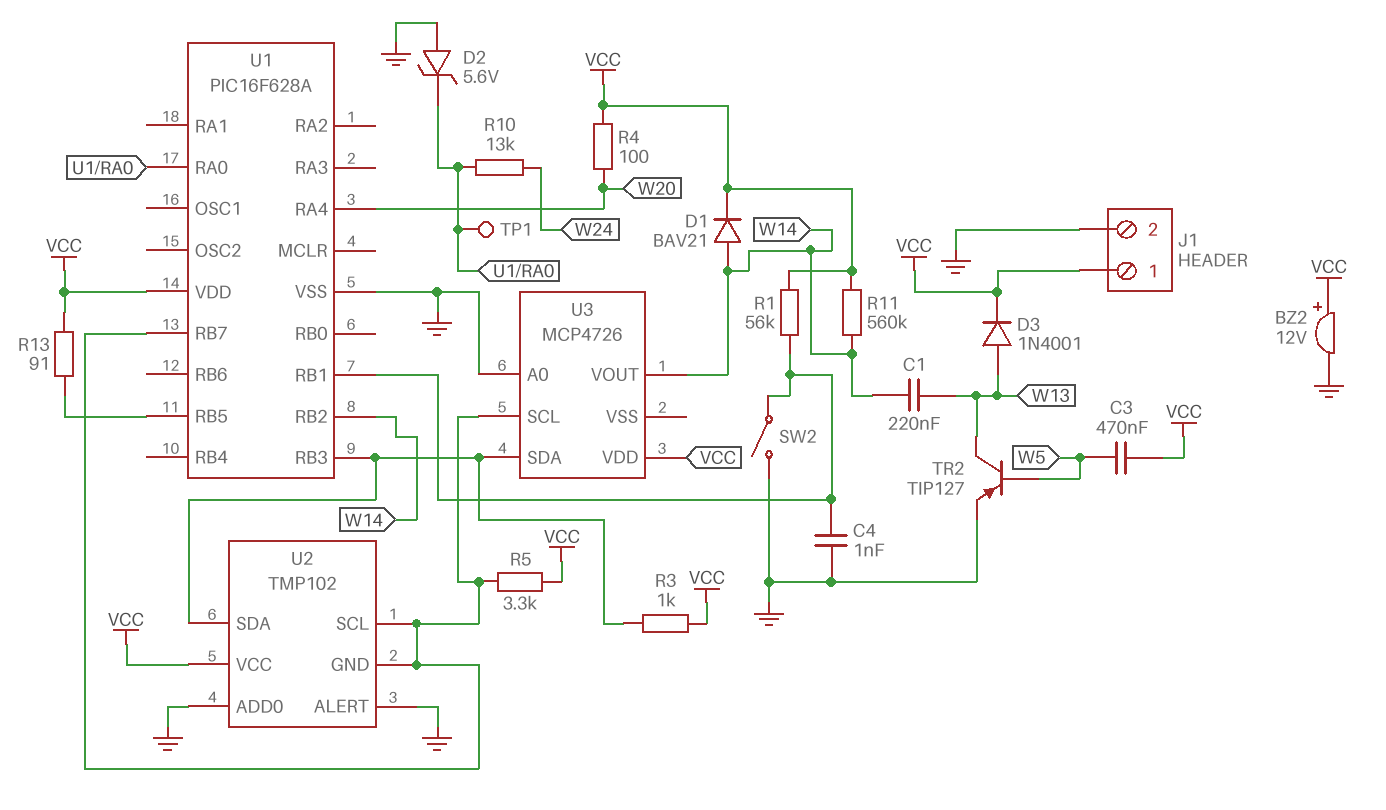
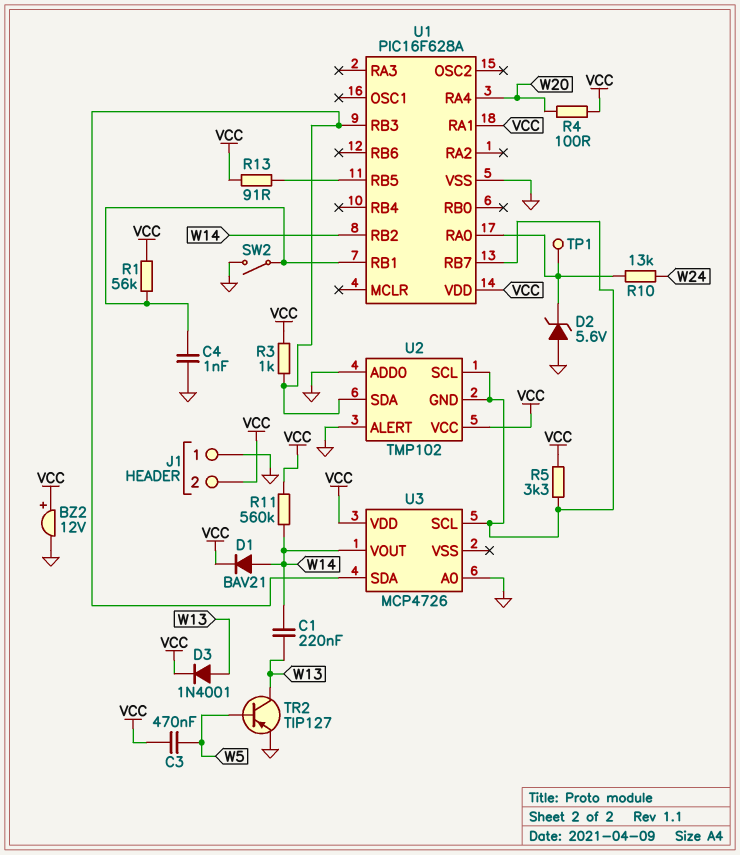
J1 pin 1: VCC -> GND
J1 pin 2: GND -> VCC
U1 pin RA1: none -> VCC

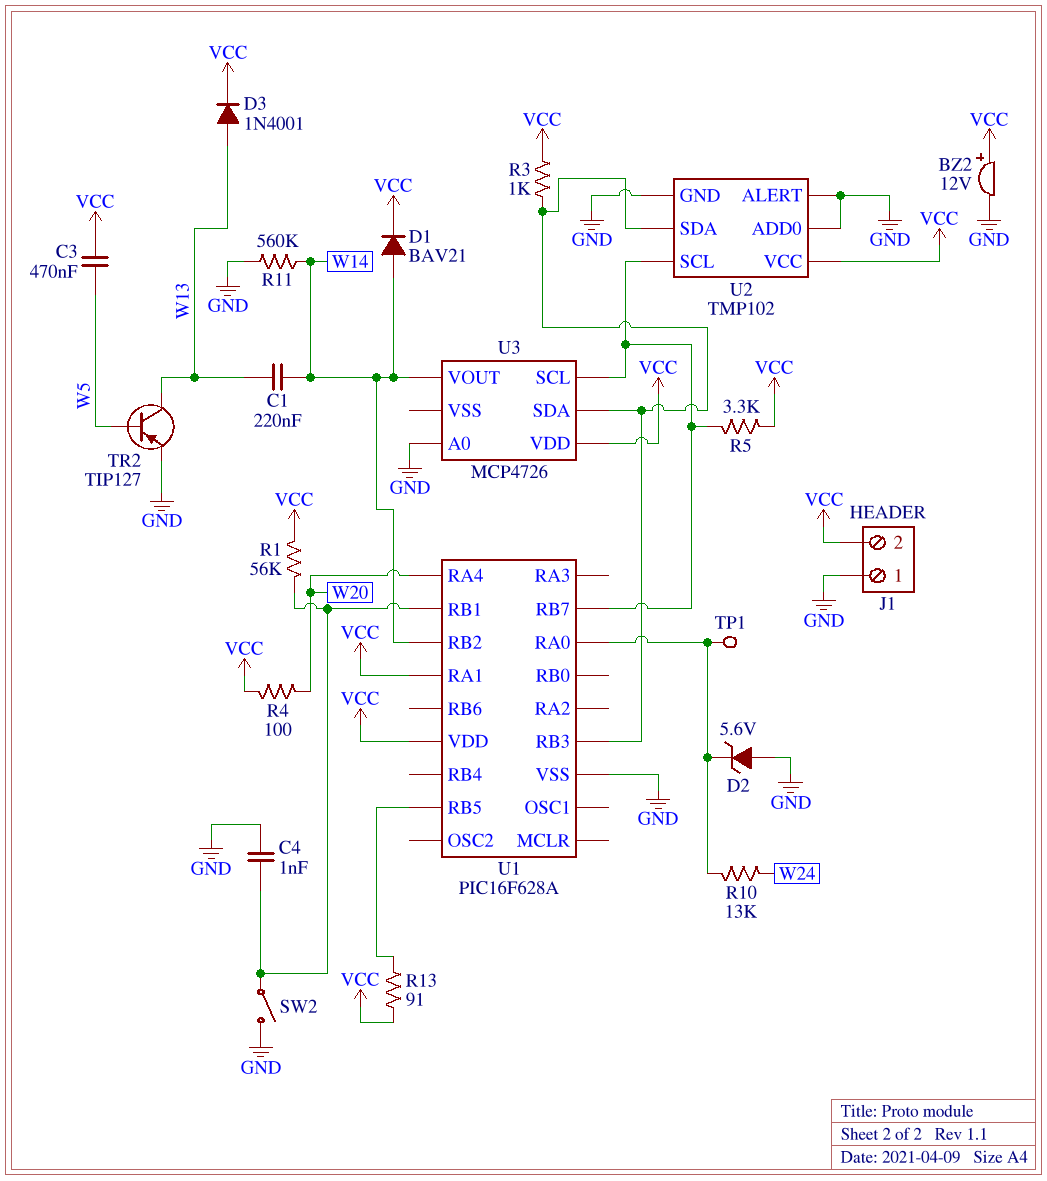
R11: 560k (VCC, W14) -> 560k (GND, W14)
U2 pin GND: U1/RB7 -> GND

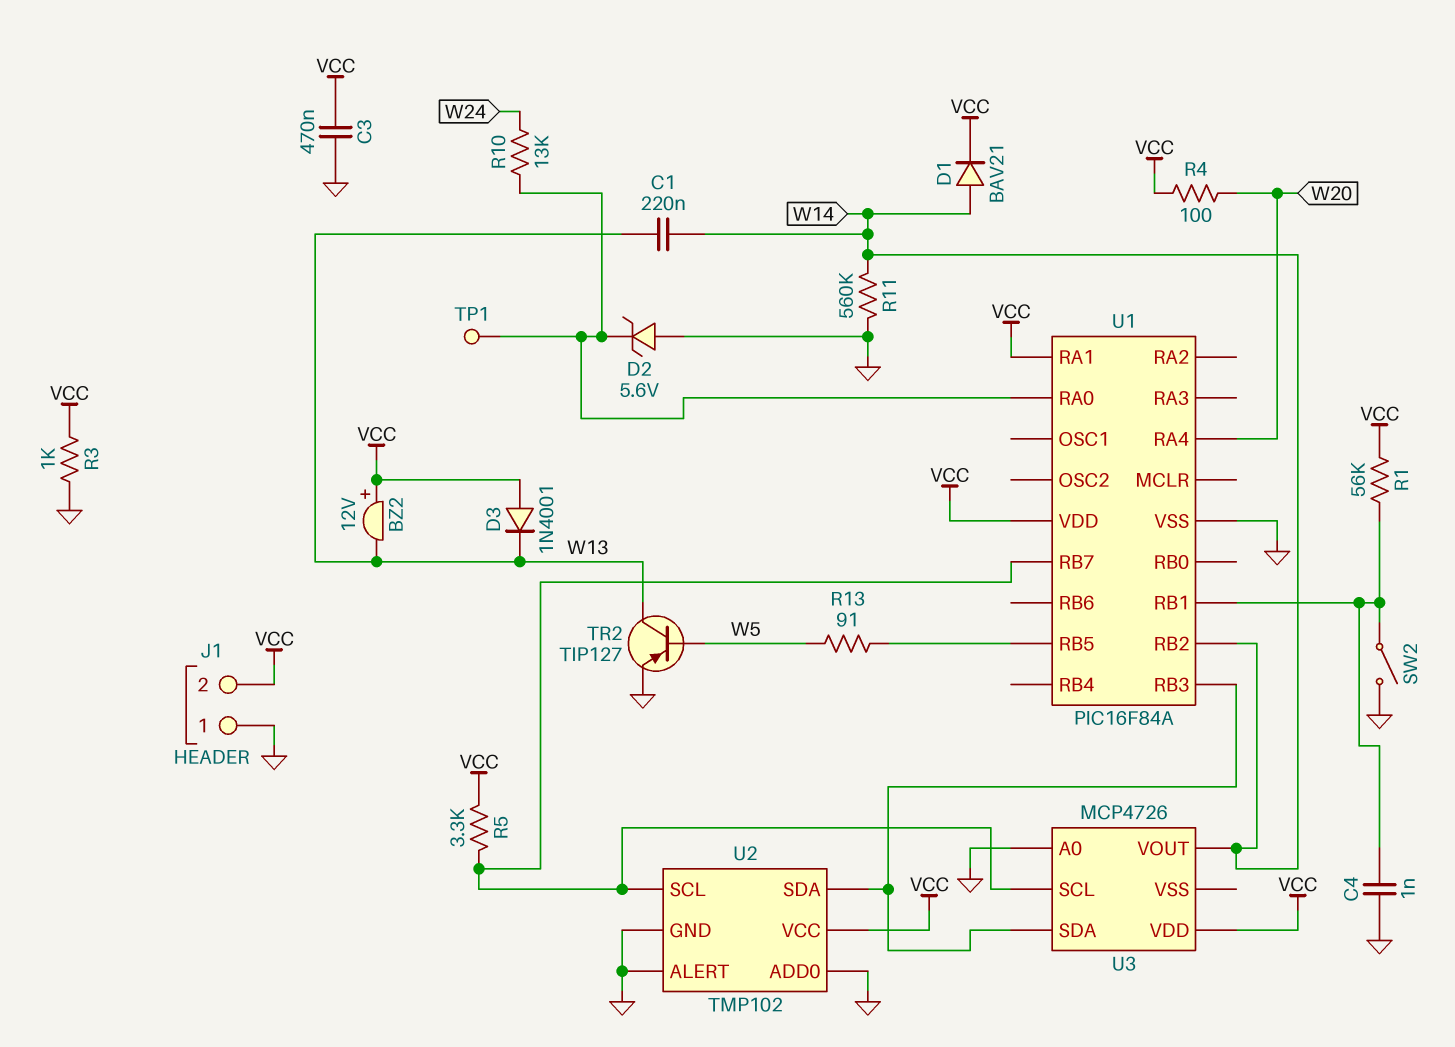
BZ2: buzzer 12V (plus VCC, minus GND) -> buzzer 12V (plus VCC, minus W13)
C3: 470nF (VCC, W5) -> 470nF (GND, VCC)
D3: diode 1N4001 (A W13, K VCC) -> diode 1N4001 (A VCC, K W13)
R3: 1k (U1/RB3, VCC) -> 1k (GND, VCC)
R13: 91 (U1/RB5, VCC) -> 91 (U1/RB5, W5)
U1: PIC16F628A -> PIC16F84A

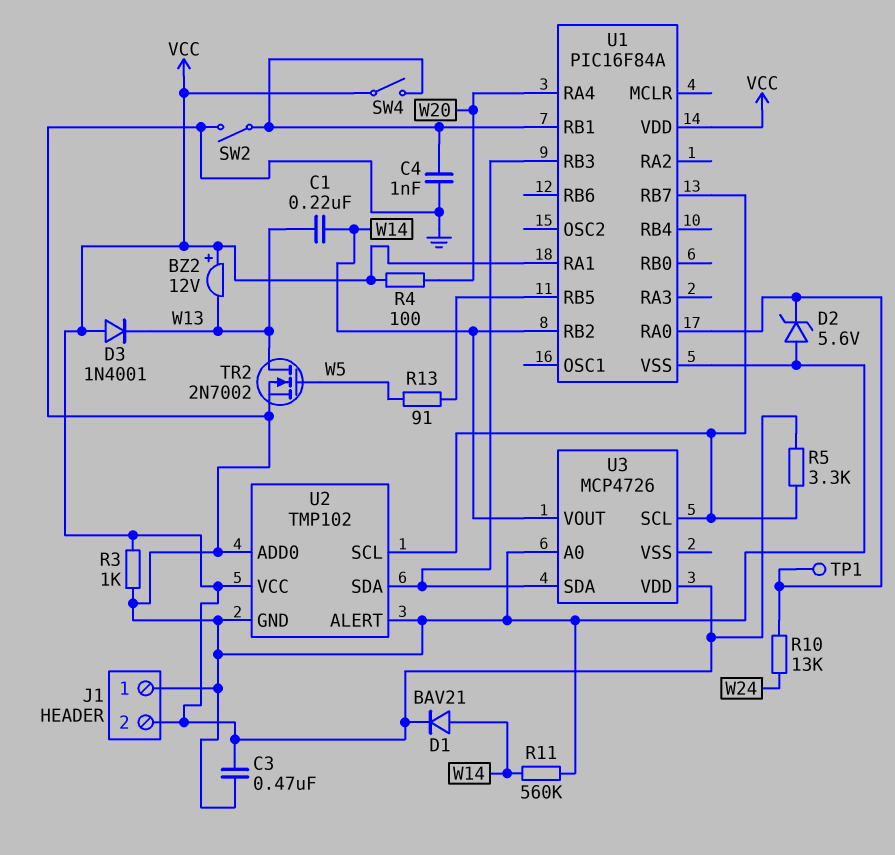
R1: 56k (U1/RB1, VCC) -> none
SW4: none -> switch (U1/RB1, VCC)
TR2: PNP TIP127 (B W5, C W13, E GND) -> NMOS 2N7002 (G W5, D W13, S GND)

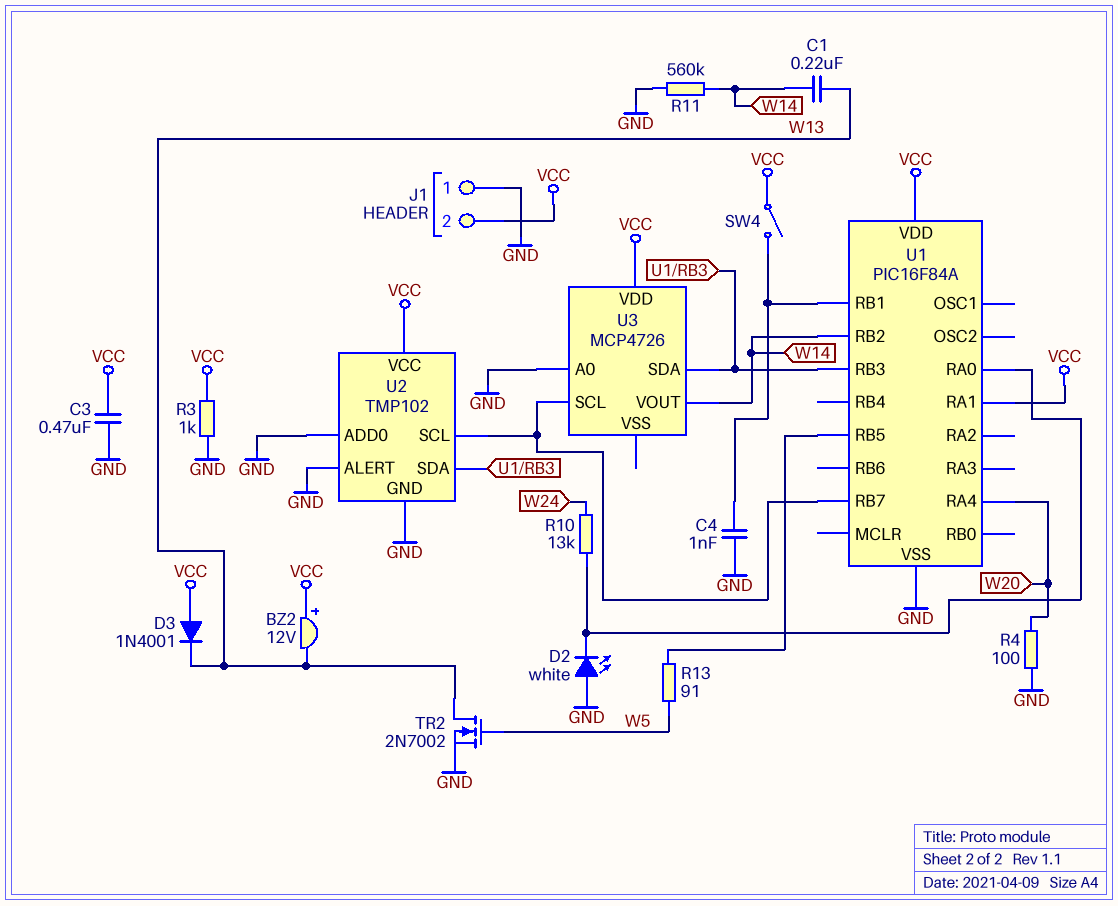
D1: diode BAV21 (A W14, K VCC) -> none
D2: zener 5.6V (A GND, K U1/RA0) -> LED white (A GND, K U1/RA0)
R4: 100 (VCC, W20) -> 100 (GND, W20)
R5: 3.3k (U1/RB7, VCC) -> none
SW2: switch (GND, U1/RB1) -> none
TP1: test point (U1/RA0) -> none

